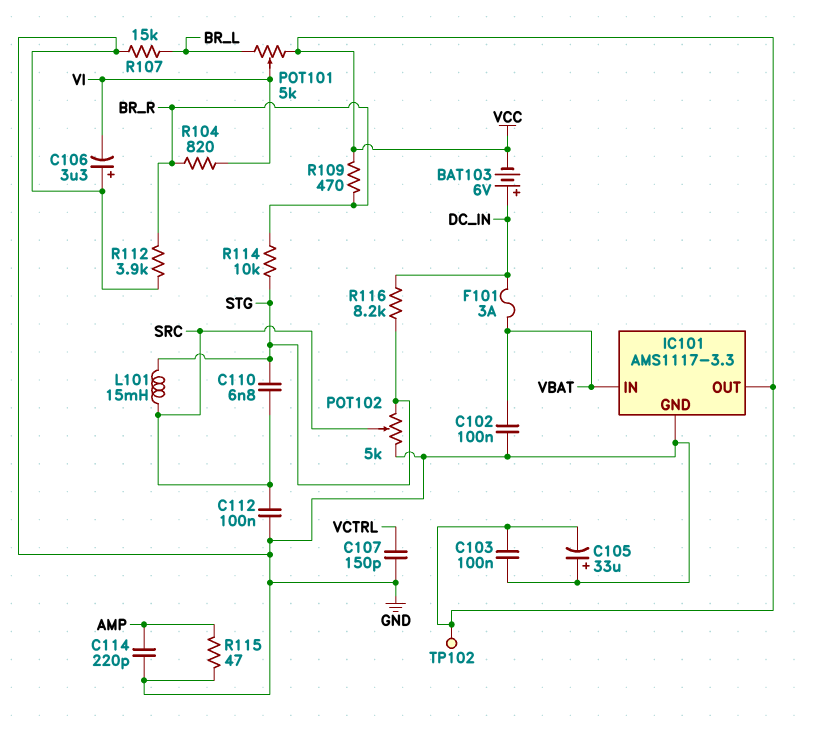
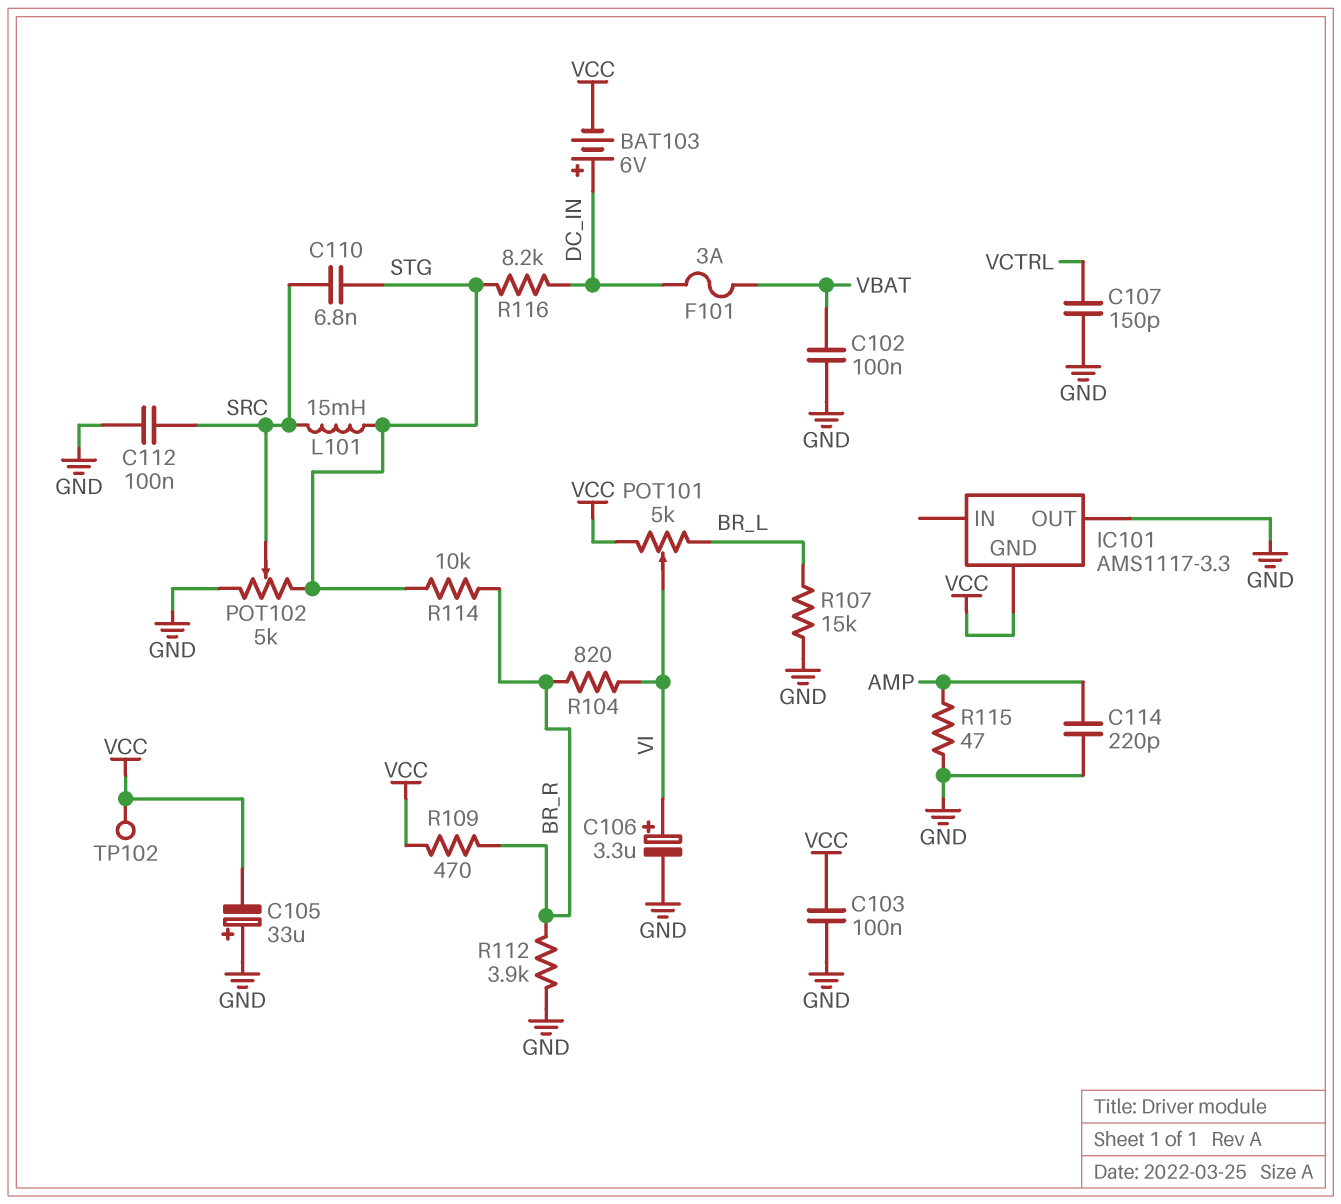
C106: 3.3uF (plus GND, minus VI) -> 3.3uF (plus VI, minus GND)
IC101 pin GND: GND -> VCC
IC101 pin IN: VBAT -> none
IC101 pin OUT: VCC -> GND

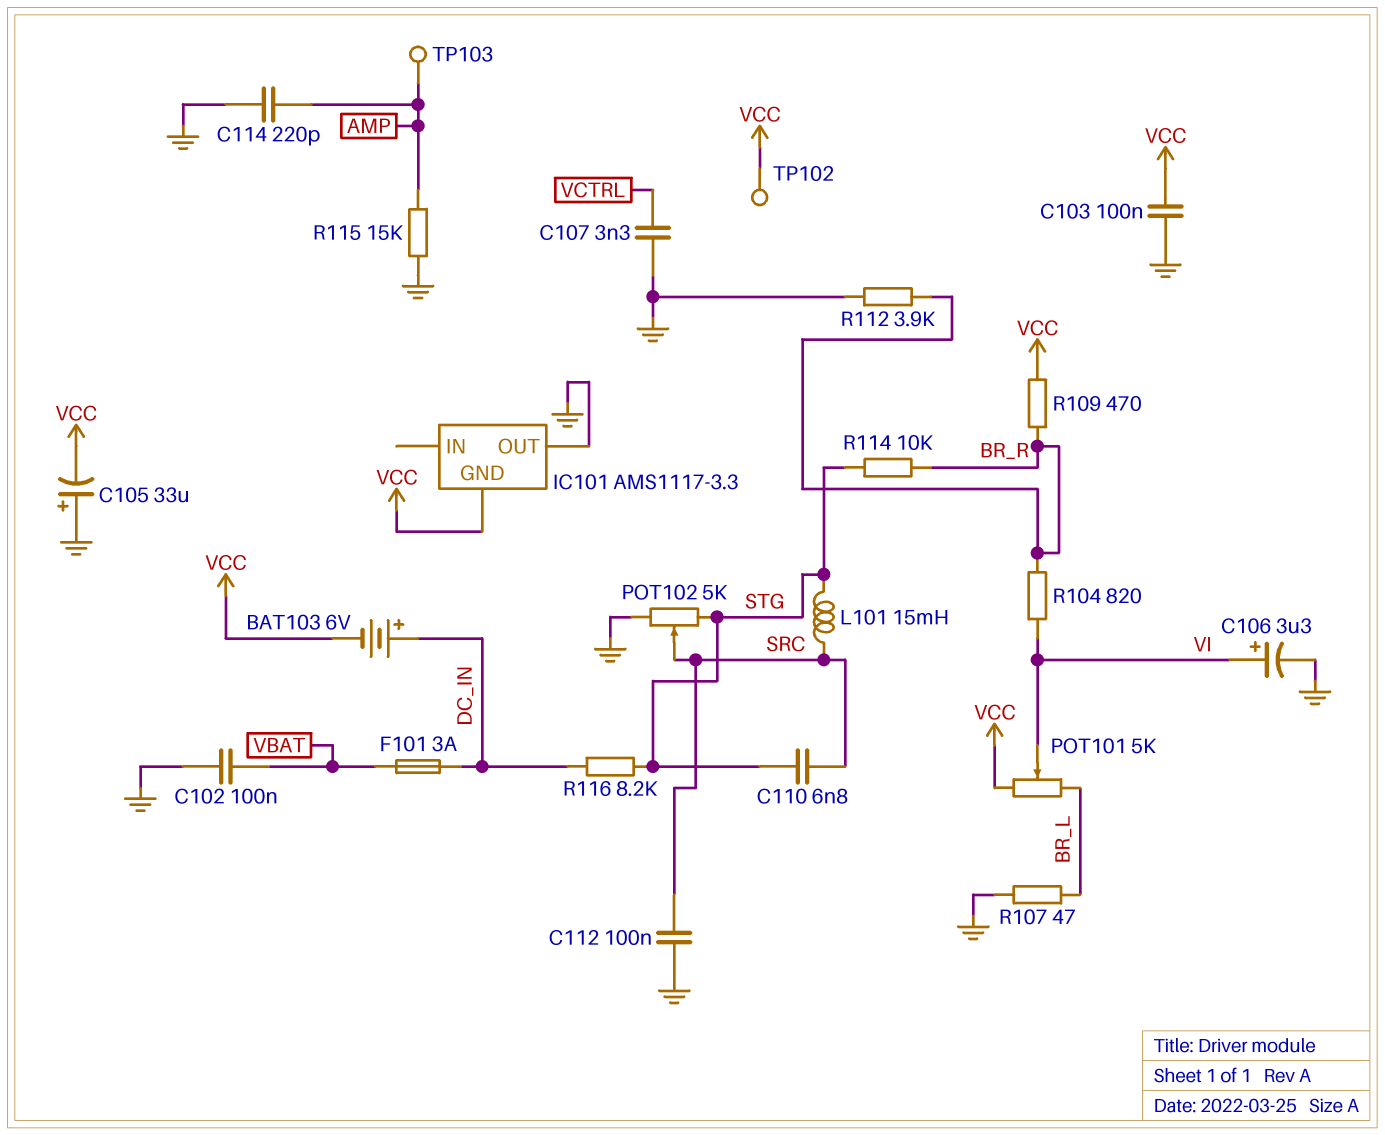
C107: 150pF (GND, VCTRL) -> 3.3nF (GND, VCTRL)
R107: 15k (BR_L, GND) -> 47 (BR_L, GND)
R115: 47 (AMP, GND) -> 15k (AMP, GND)
TP103: none -> test point (AMP)

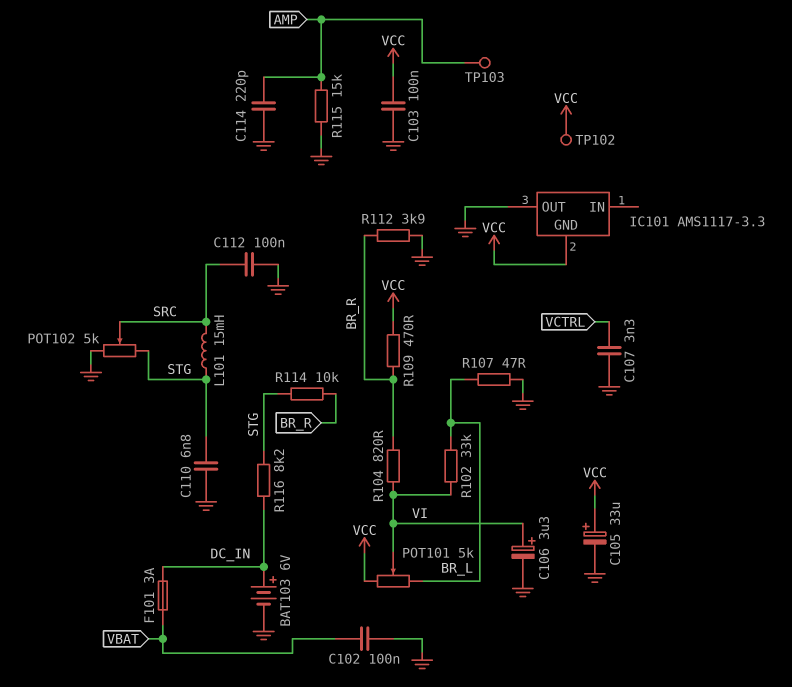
BAT103: 6V (plus DC_IN, minus VCC) -> 6V (plus DC_IN, minus GND)
C105: 33uF (plus GND, minus VCC) -> 33uF (plus VCC, minus GND)
C110: 6.8nF (SRC, STG) -> 6.8nF (GND, STG)
R102: none -> 33k (BR_L, VI)

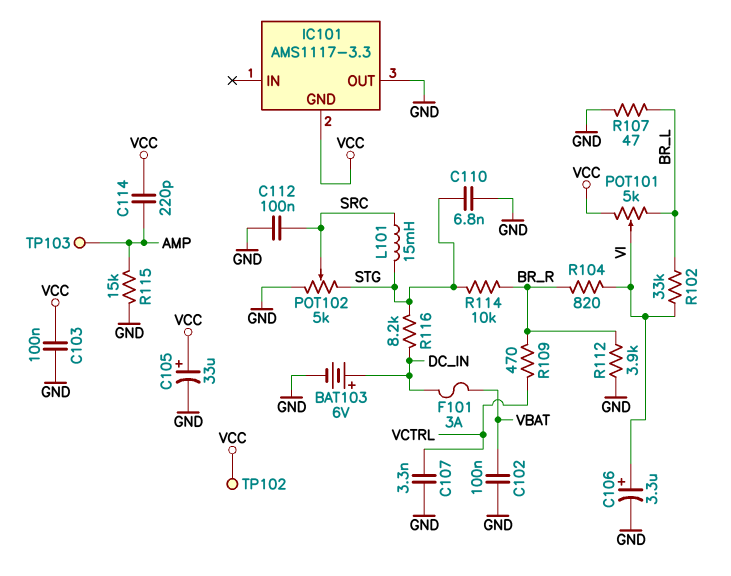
C114: 220pF (AMP, GND) -> 220pF (AMP, VCC)
R109: 470 (BR_R, VCC) -> 470 (BR_R, VCTRL)

